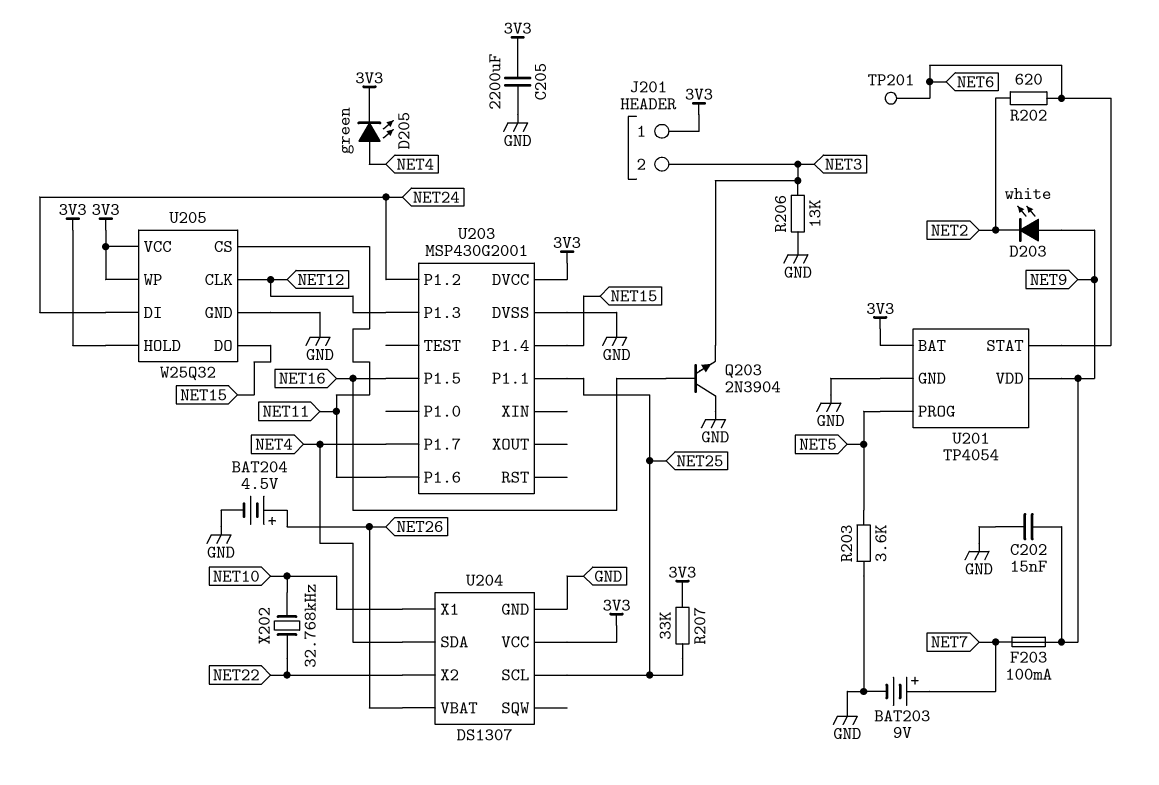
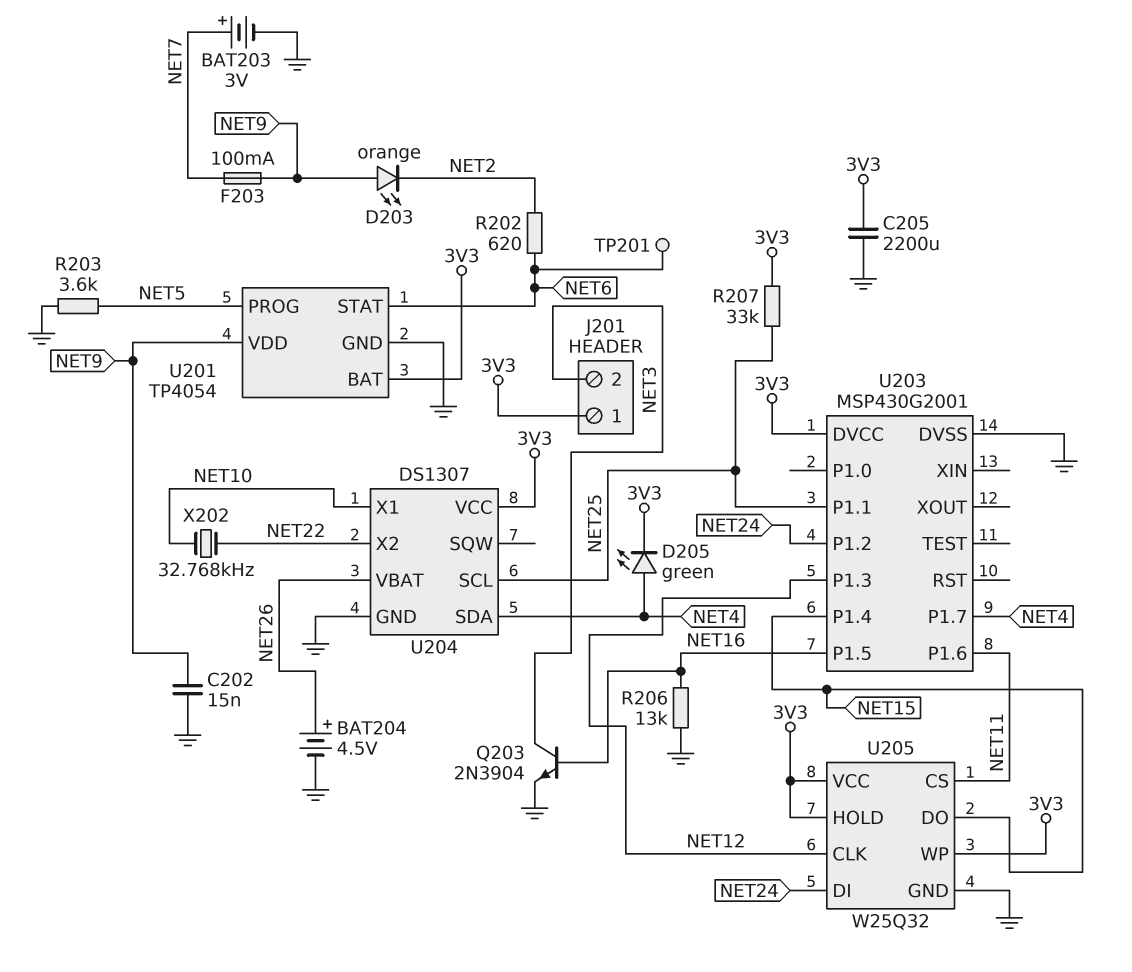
BAT203: 9V (plus NET7, minus GND) -> 3V (plus NET7, minus GND)
D203: LED white (A NET9, K NET2) -> LED orange (A NET9, K NET2)
Q203: NPN 2N3904 (B NET16, C GND, E NET3) -> NPN 2N3904 (B NET16, C NET3, E GND)
R206: 13k (GND, NET3) -> 13k (GND, NET16)

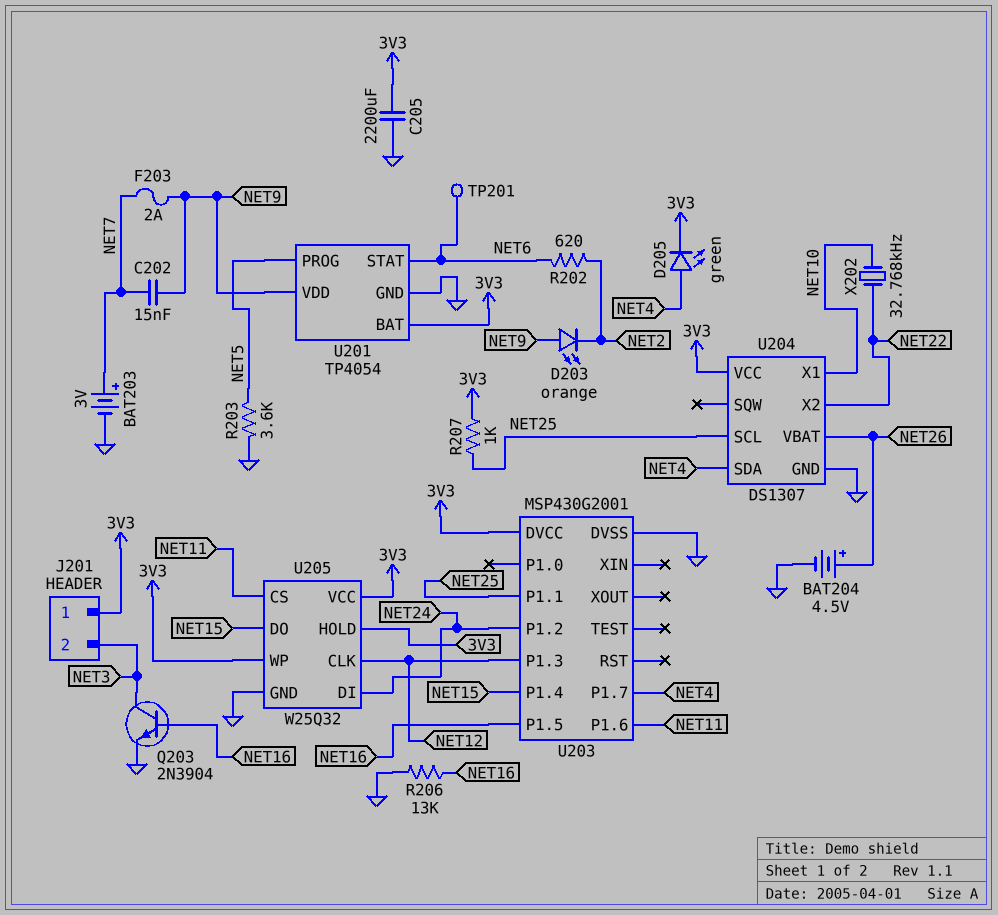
C202: 15nF (GND, NET9) -> 15nF (NET7, NET9)
F203: 100mA (NET7, NET9) -> 2A (NET7, NET9)
R207: 33k (3V3, NET25) -> 1k (3V3, NET25)

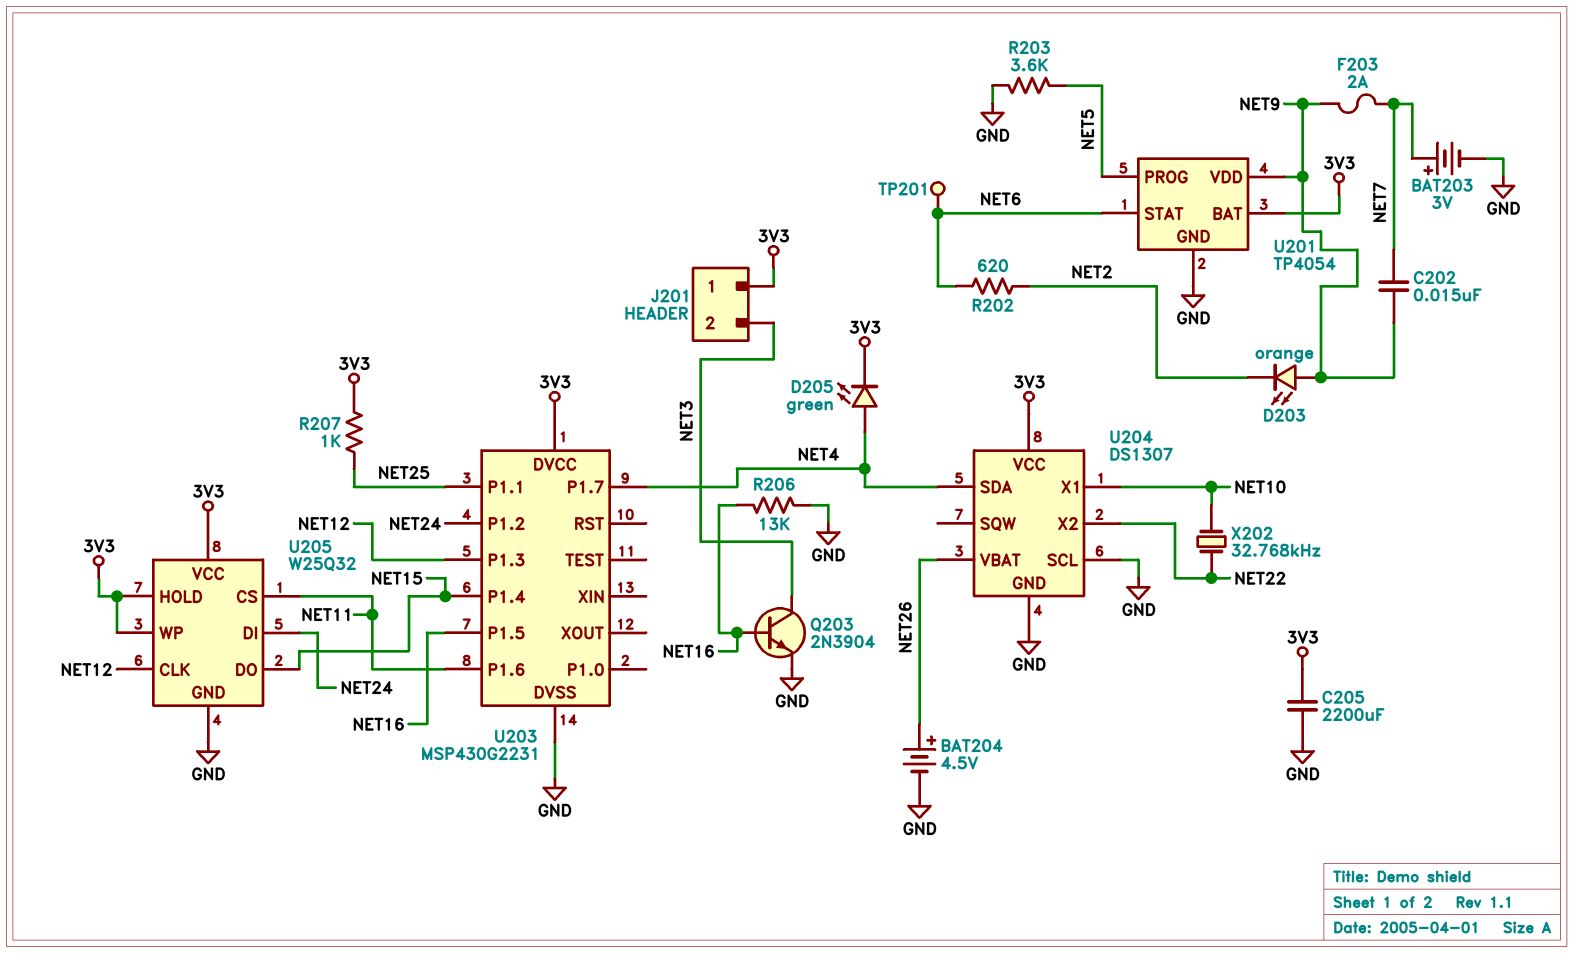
U203: MSP430G2001 -> MSP430G2231
U204 pin SCL: NET25 -> GND

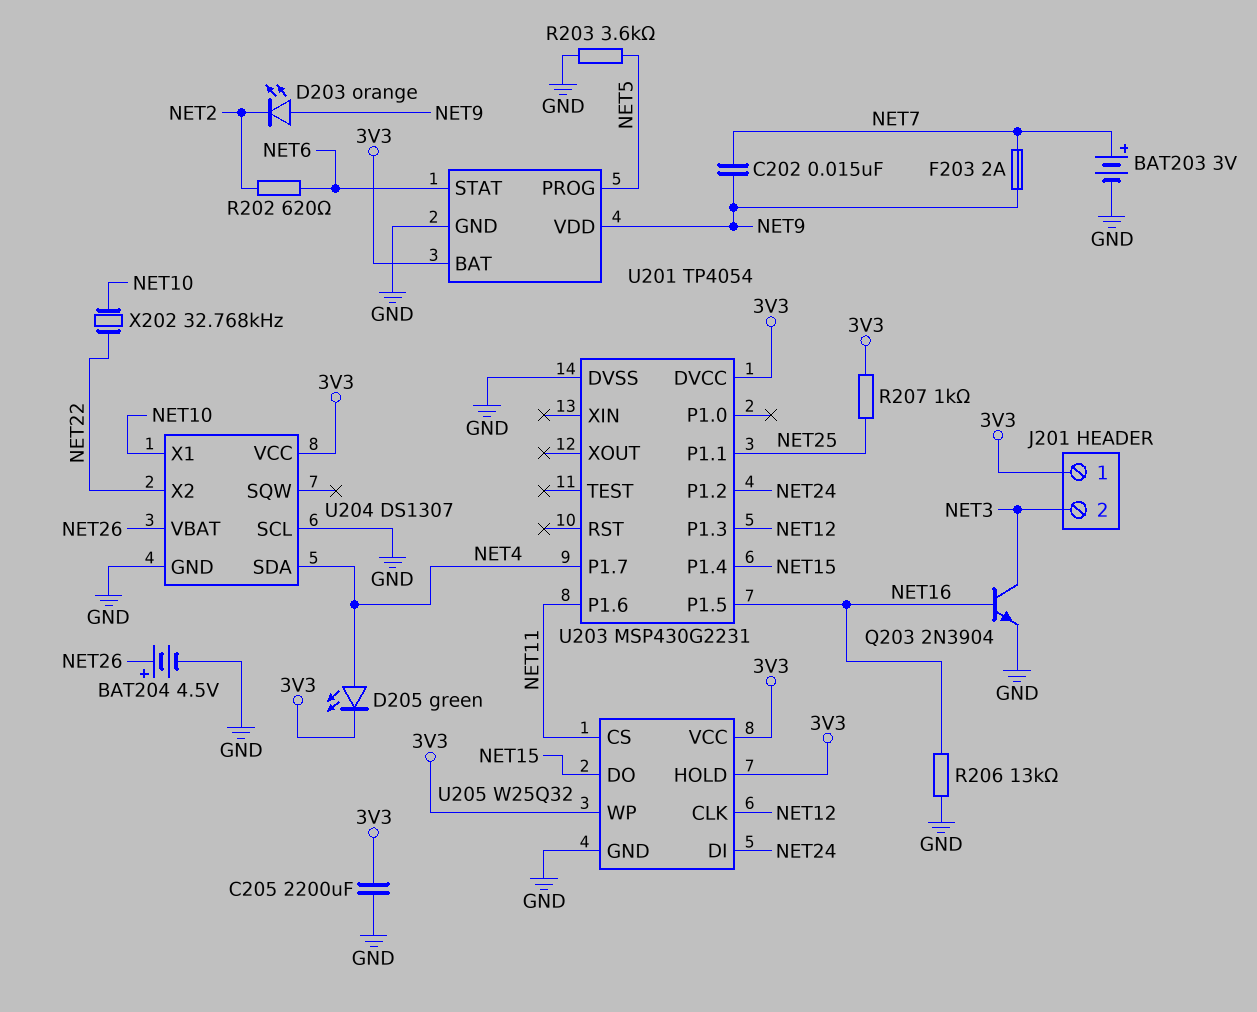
TP201: test point (NET6) -> none

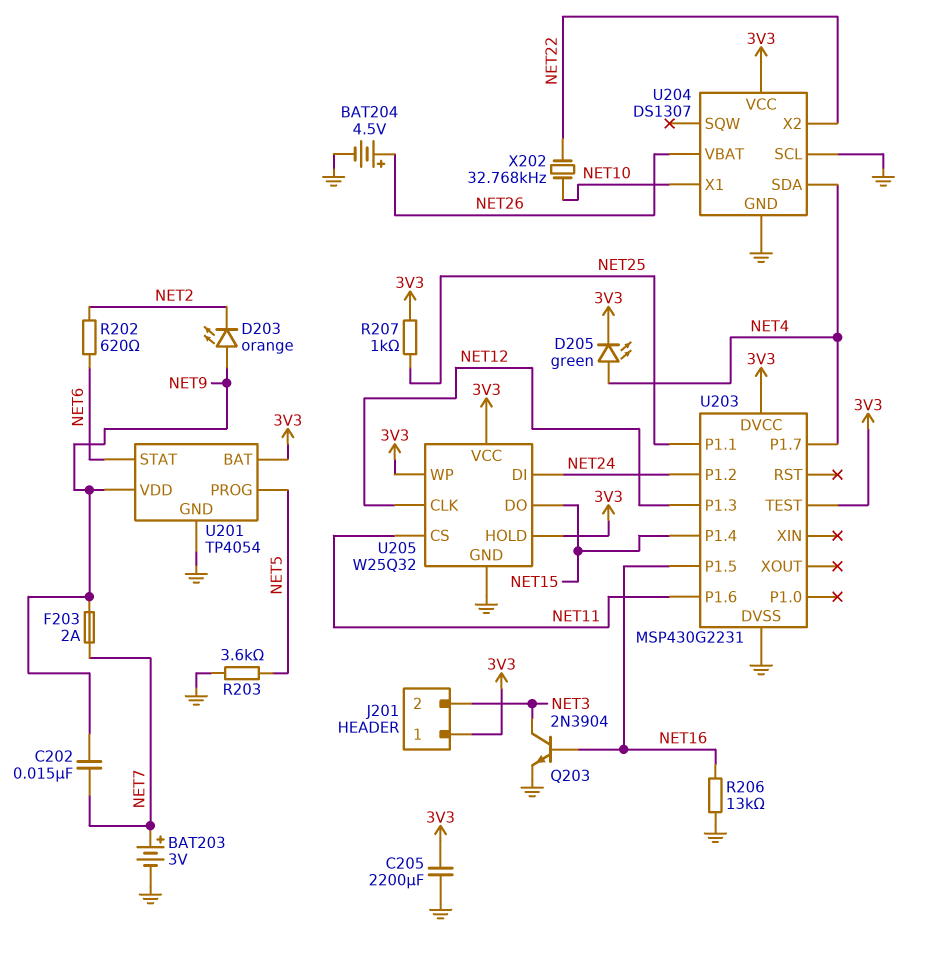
U203 pin TEST: none -> 3V3

